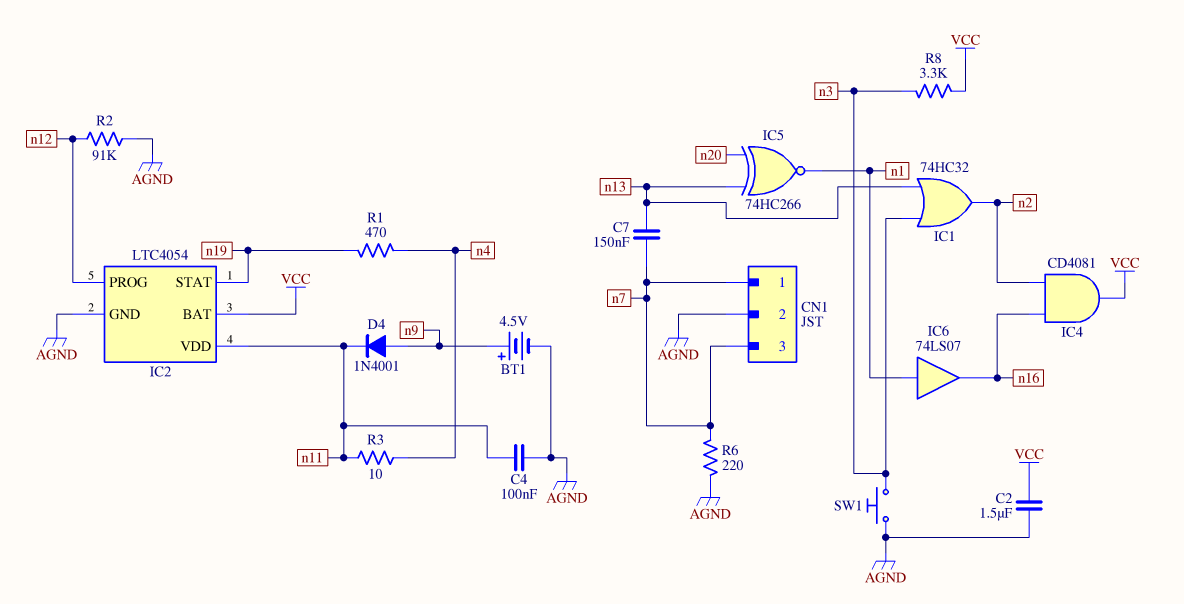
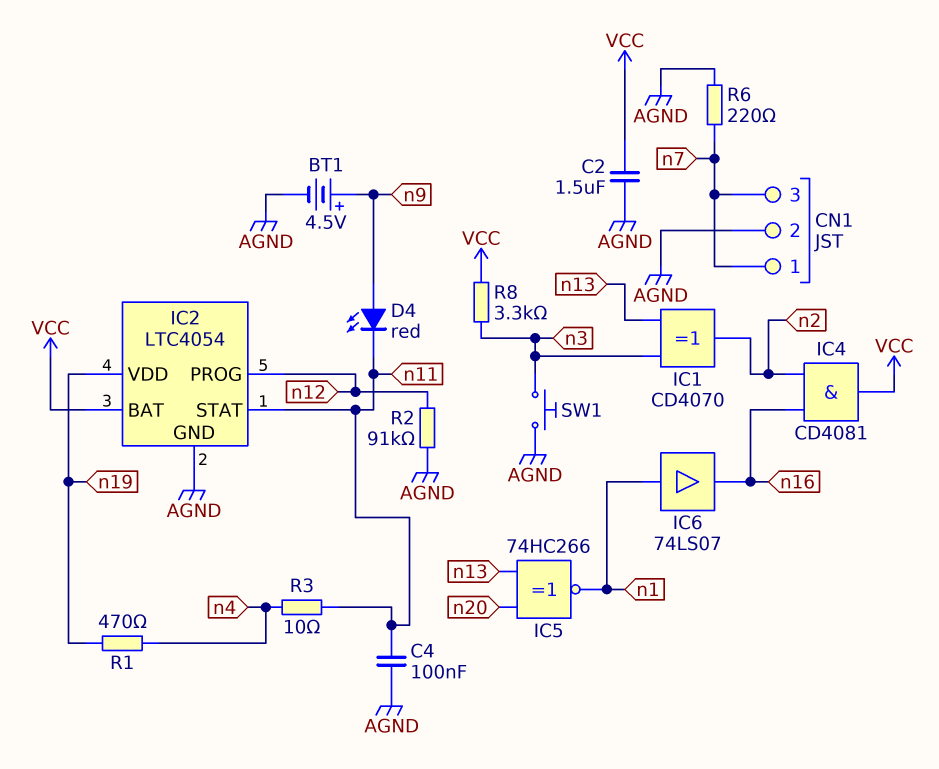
C7: 150nF (n7, n13) -> none
D4: diode 1N4001 (A n9, K n11) -> LED red (A n9, K n11)
IC1: OR 74HC32 (in n3, in n13, out n2) -> XOR CD4070 (in n3, in n13, out n2)
IC2 pin STAT: n19 -> n11
IC2 pin VDD: n11 -> n19

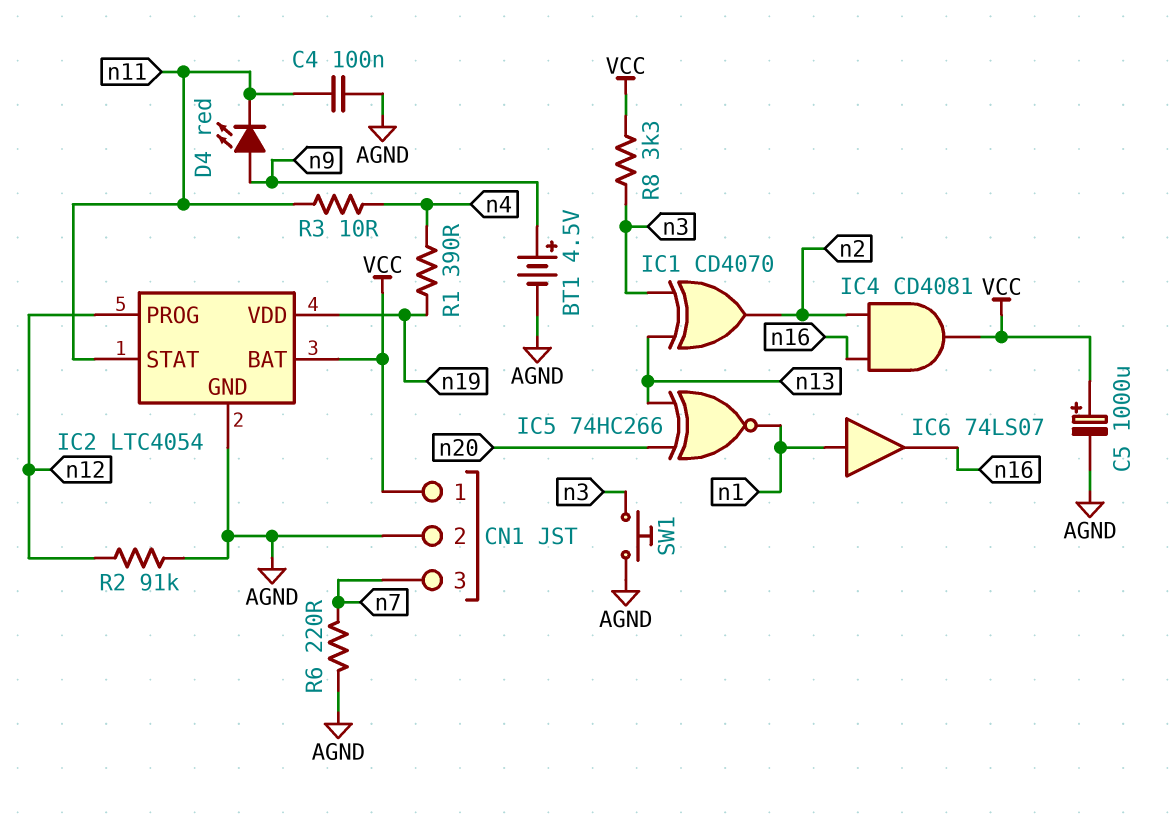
C2: 1.5uF (AGND, VCC) -> none
C5: none -> 1000uF (plus VCC, minus AGND)
CN1 pin 1: n7 -> VCC
R1: 470 (n4, n19) -> 390 (n4, n19)

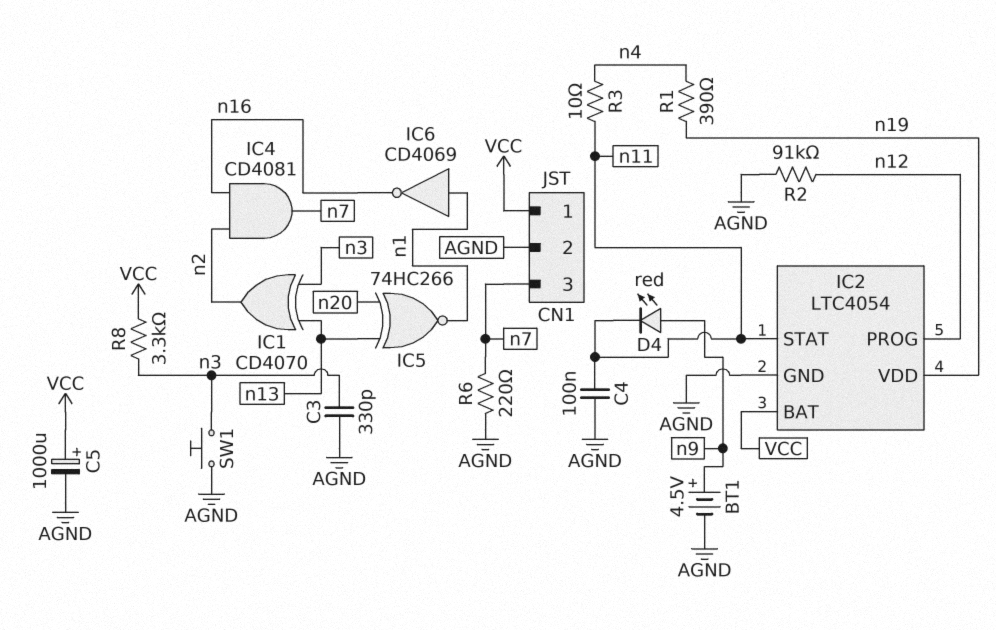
C3: none -> 330pF (AGND, n3)
IC4: AND CD4081 (in n2, in n16, out VCC) -> AND CD4081 (in n2, in n16, out n7)
IC6: buffer 74LS07 (in n1, out n16) -> NOT CD4069 (in n1, out n16)

